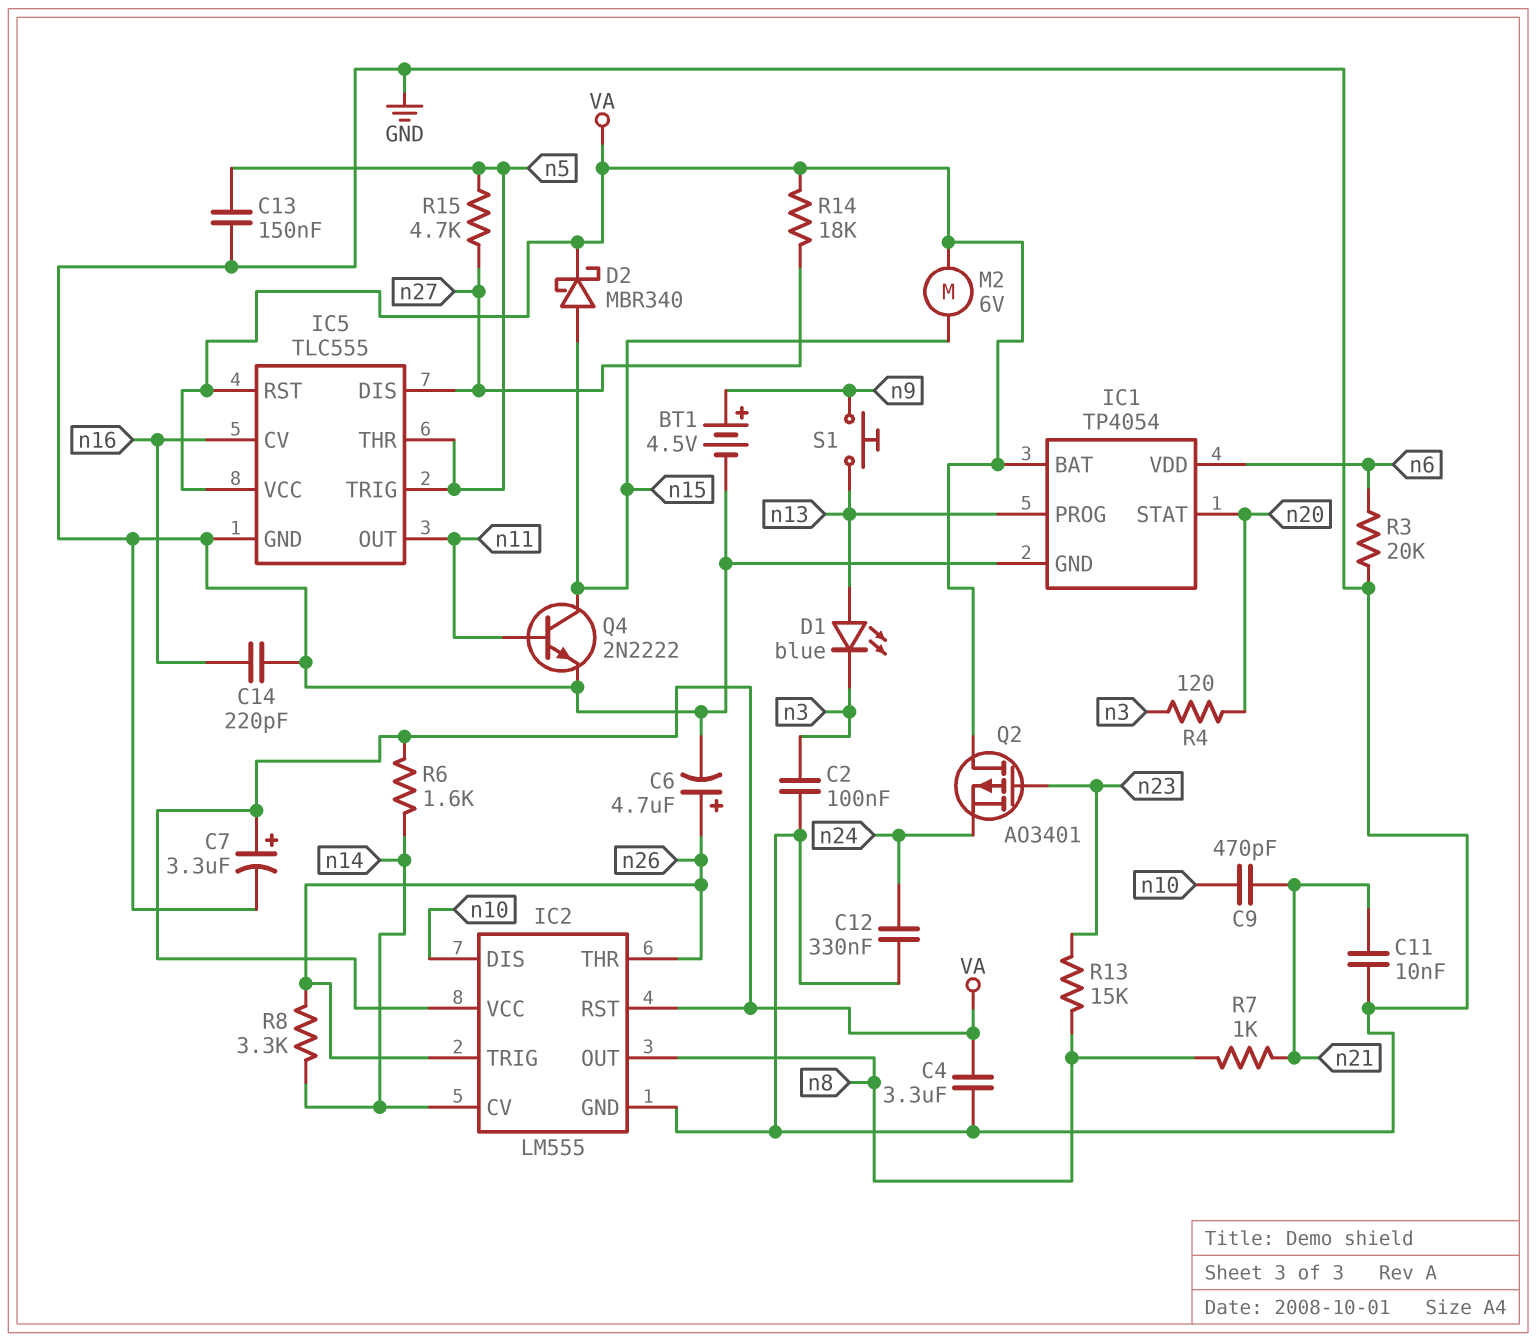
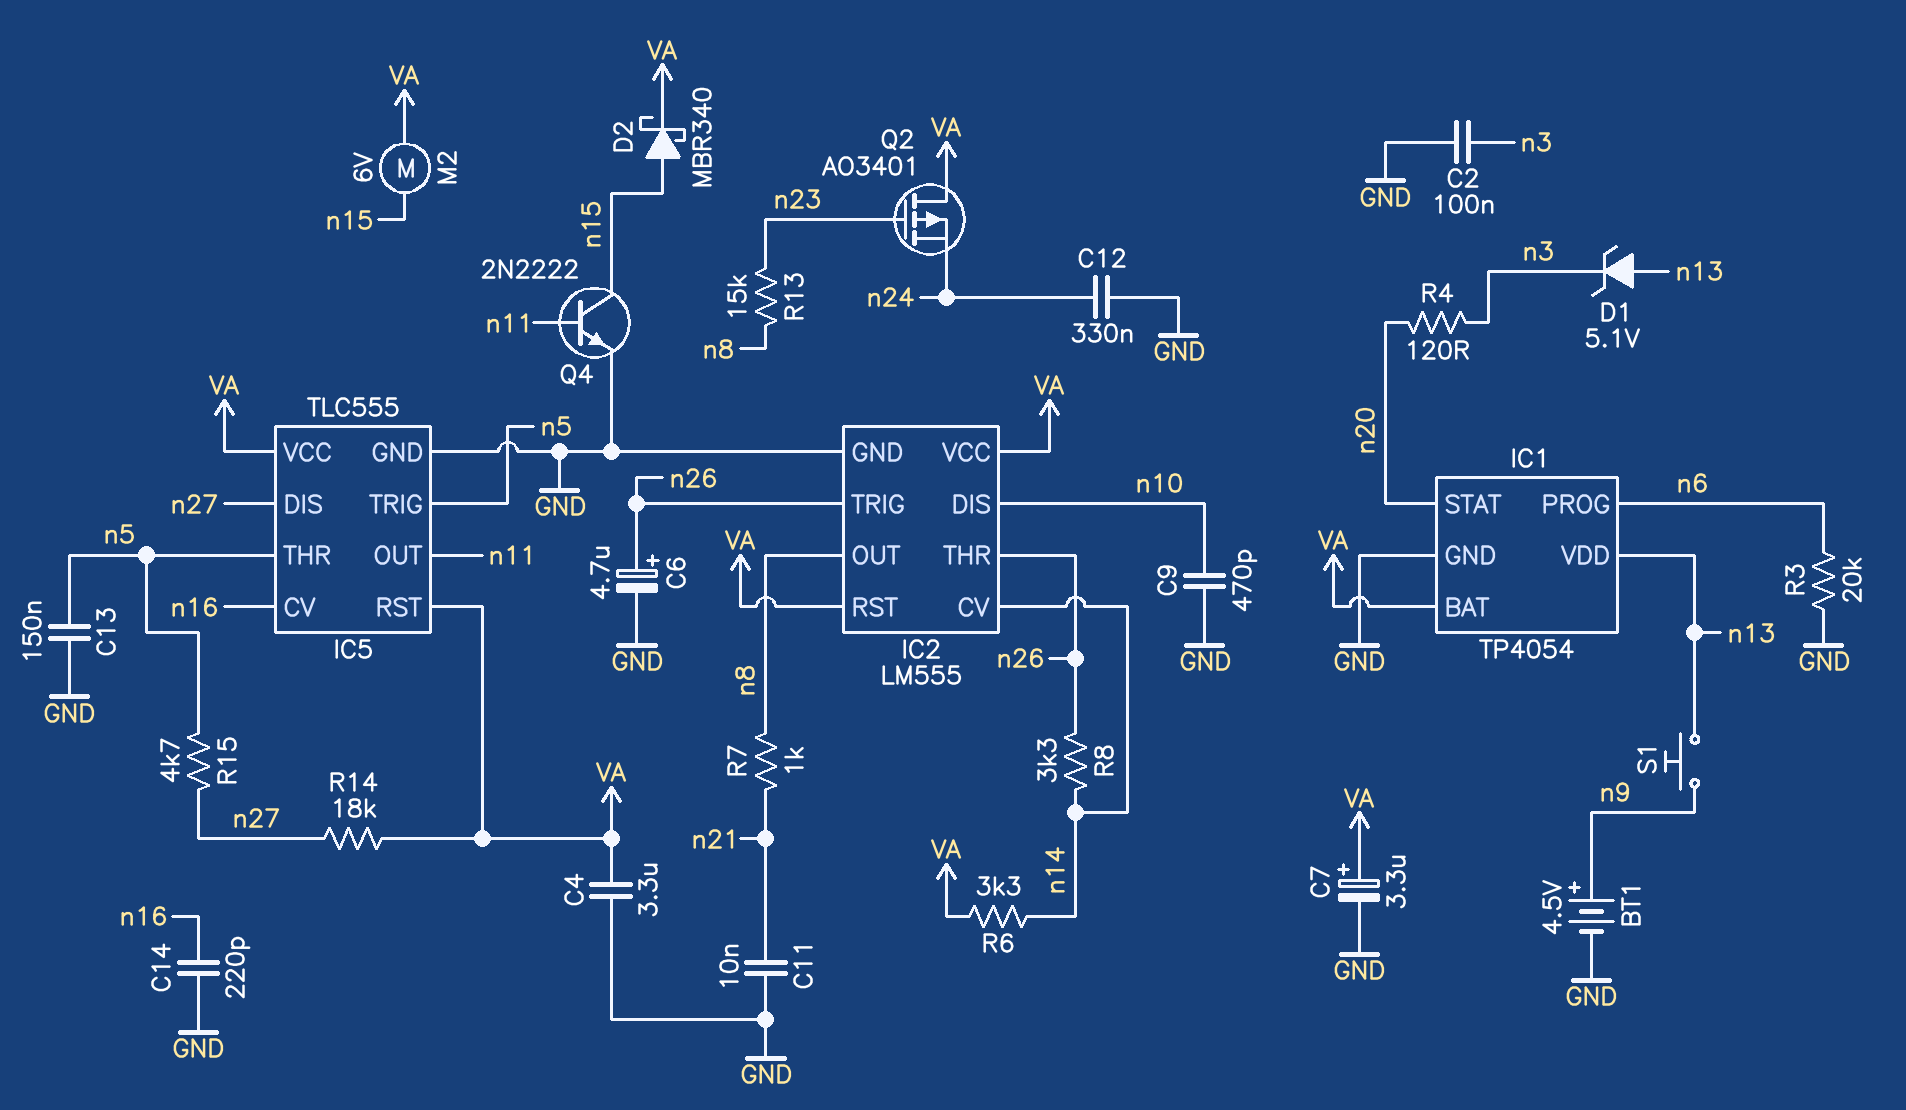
C9: 470pF (n10, n21) -> 470pF (GND, n10)
D1: LED blue (A n13, K n3) -> zener 5.1V (A n13, K n3)
IC1 pin PROG: n13 -> n6
IC1 pin VDD: n6 -> n13
R6: 1.6k (VA, n14) -> 3.3k (VA, n14)

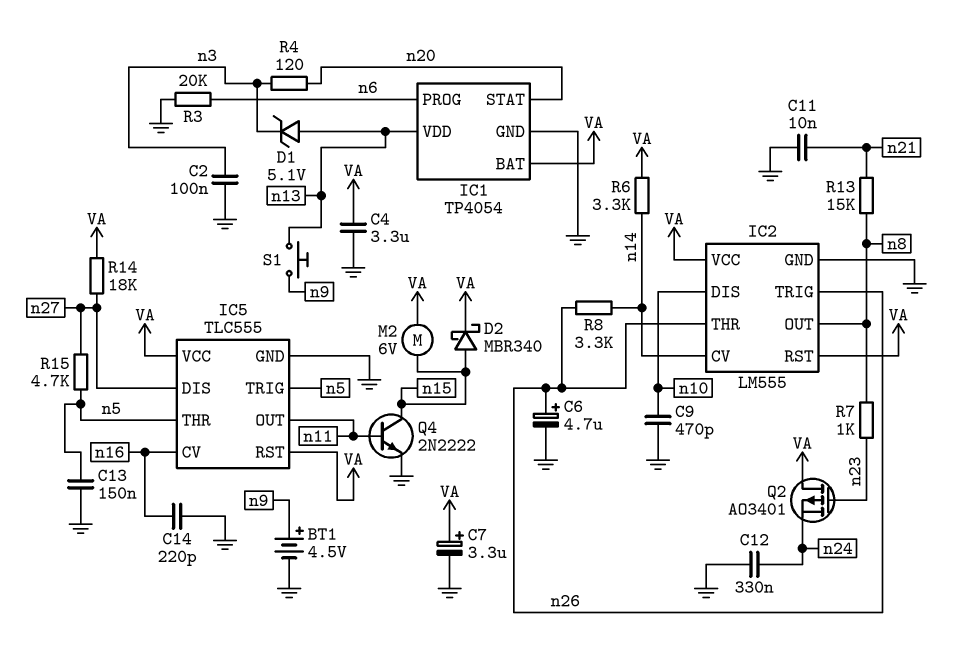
R7: 1k (n8, n21) -> 1k (n8, n23)
R13: 15k (n8, n23) -> 15k (n8, n21)

